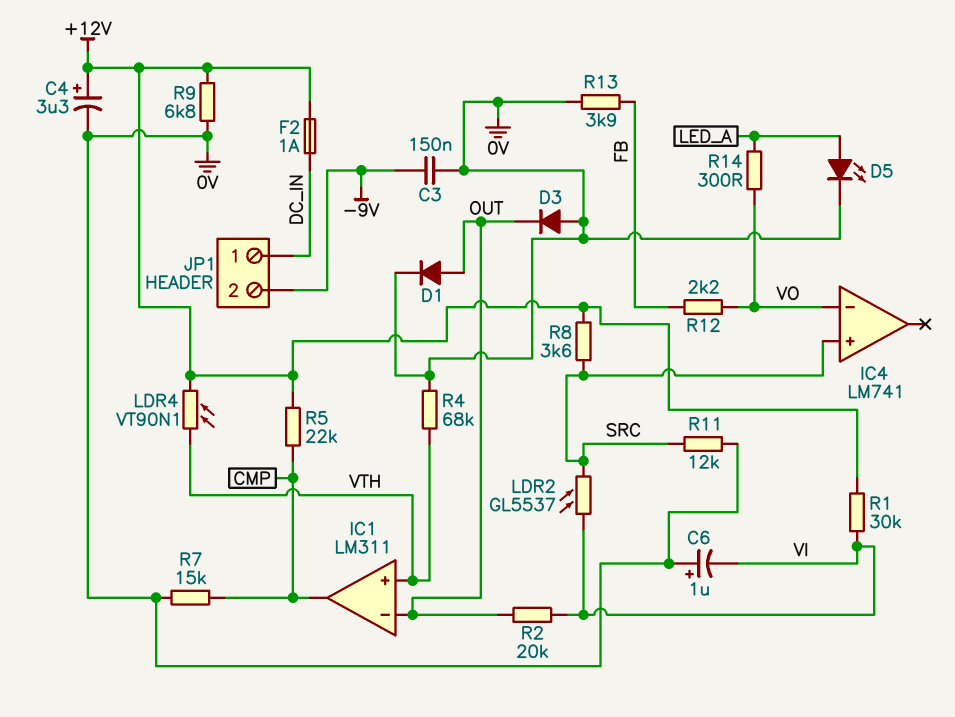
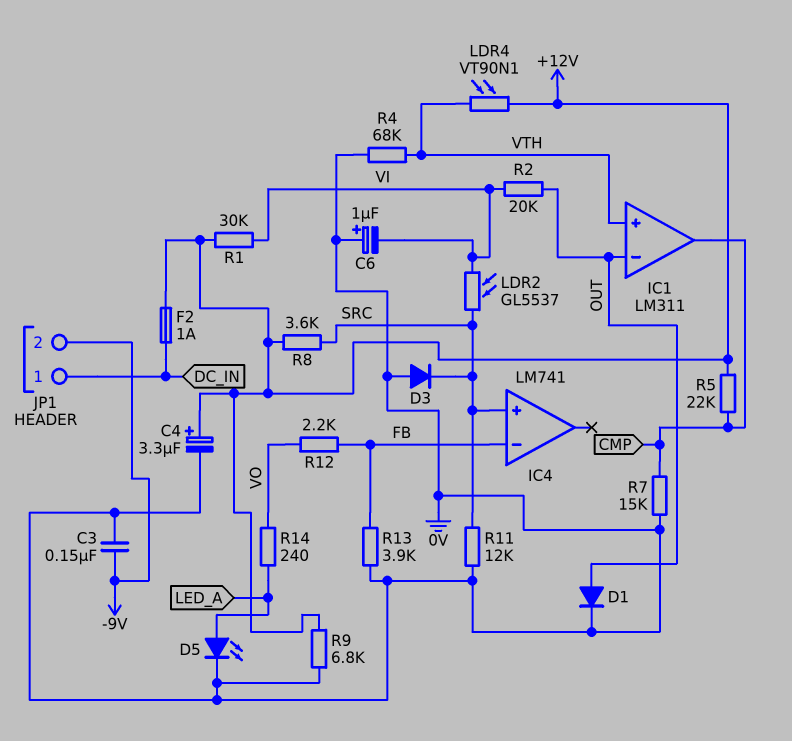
D3: diode (A 0V, K OUT) -> diode (A 0V, K SRC)
IC4 pin in-: VO -> FB
R14: 300 (LED_A, VO) -> 240 (LED_A, VO)

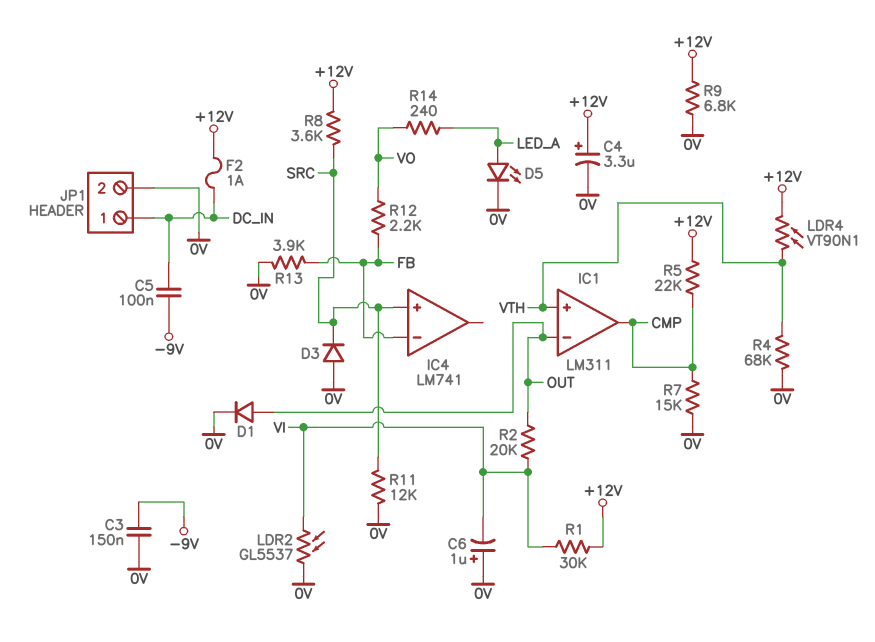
C5: none -> 100nF (-9V, DC_IN)
JP1 pin 2: -9V -> 0V
LDR2: GL5537 (SRC, VI) -> GL5537 (0V, VI)

